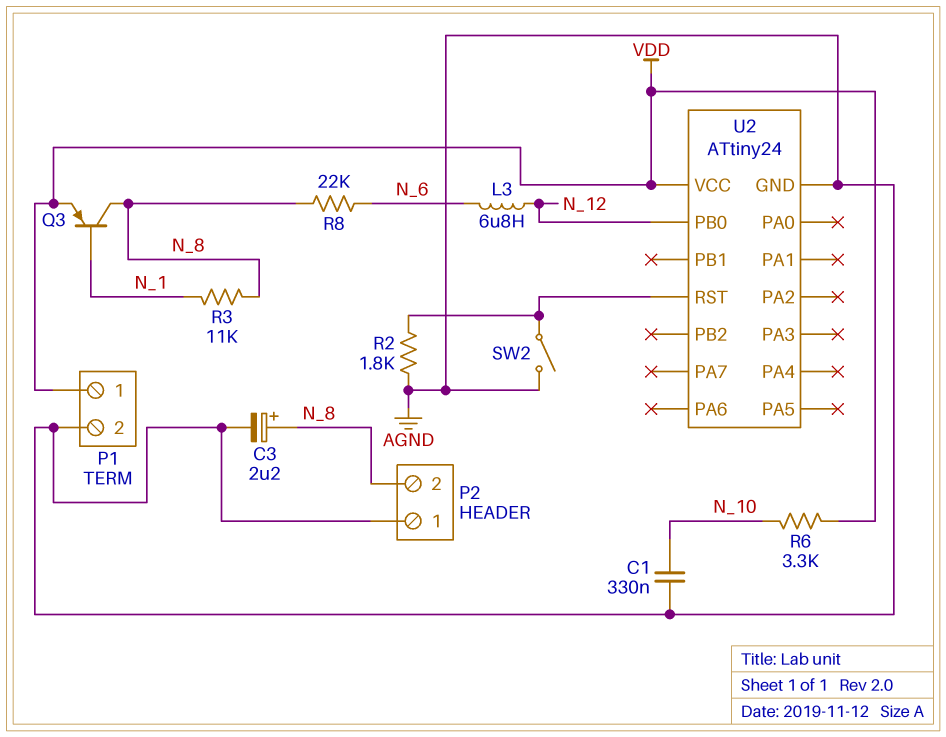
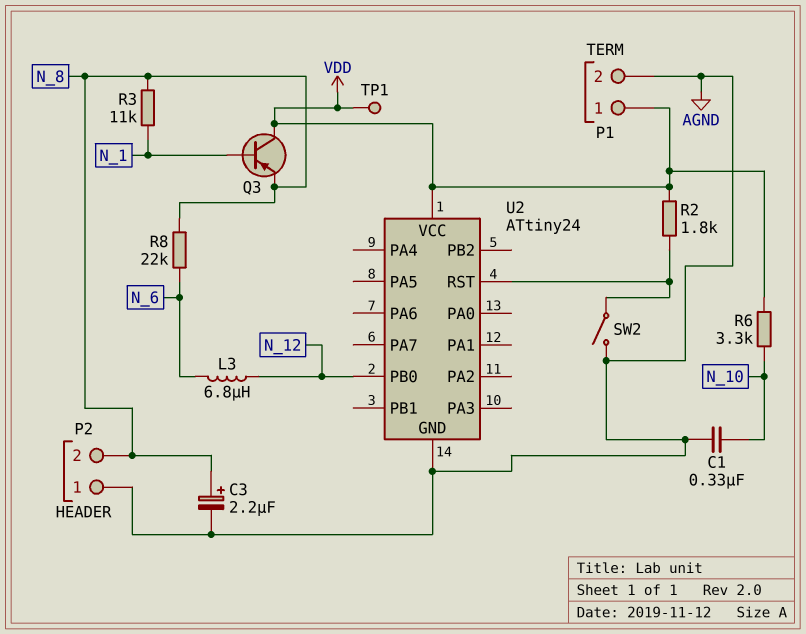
Q3: PNP (B N_1, C N_8, E VDD) -> PNP (B N_1, C VDD, E N_8)
R2: 1.8k (AGND, U2/RST) -> 1.8k (U2/RST, VDD)
TP1: none -> test point (VDD)

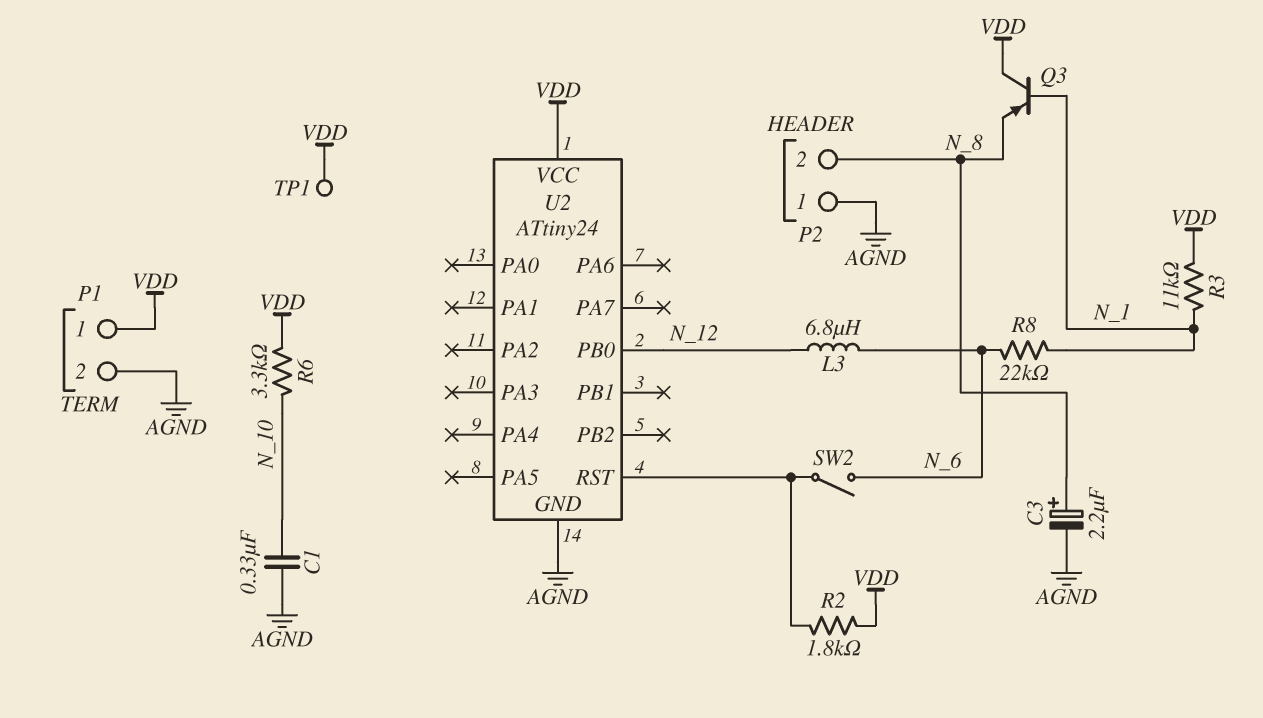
R3: 11k (N_1, N_8) -> 11k (N_1, VDD)
R8: 22k (N_6, N_8) -> 22k (N_1, N_6)
SW2: switch (AGND, U2/RST) -> switch (N_6, U2/RST)

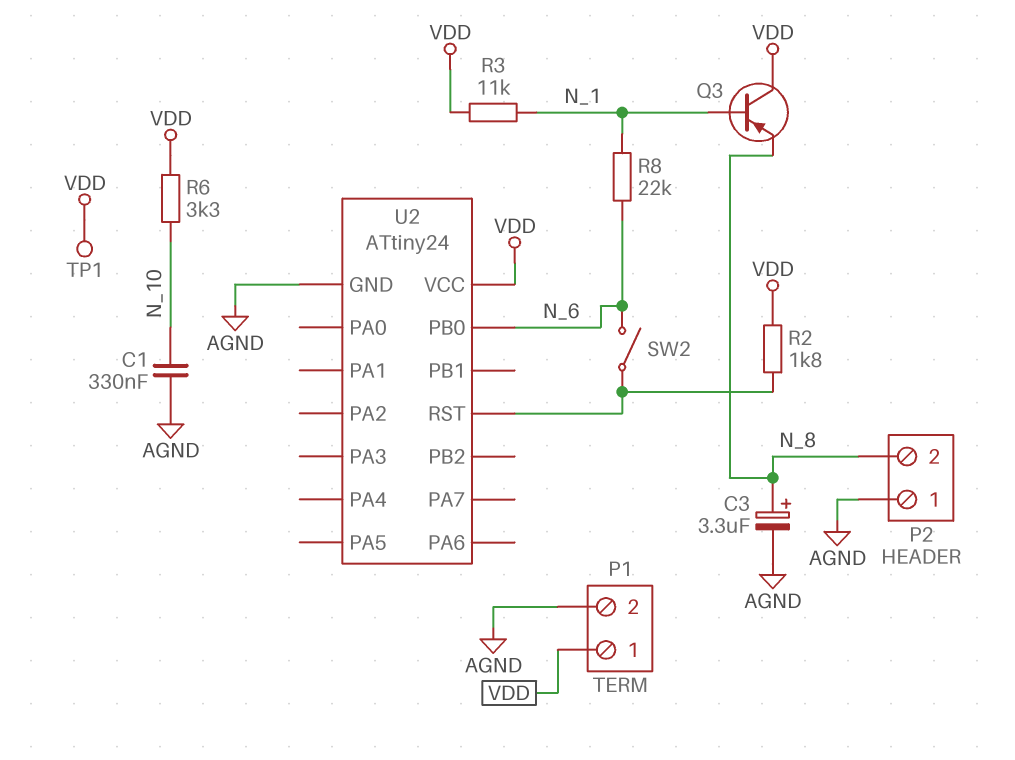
C3: 2.2uF (plus N_8, minus AGND) -> 3.3uF (plus N_8, minus AGND)
L3: 6.8uH (N_6, N_12) -> none
U2 pin PB0: N_12 -> N_6

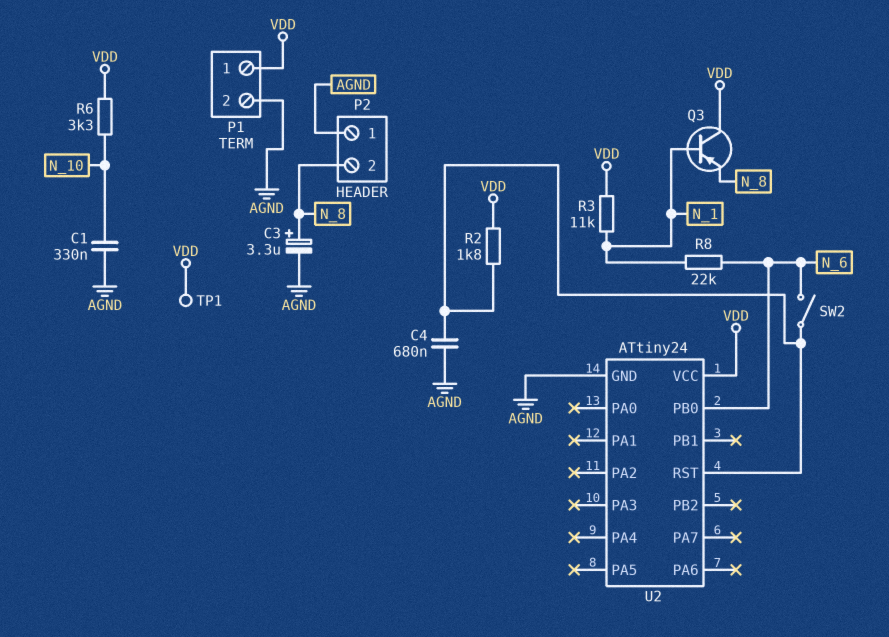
C4: none -> 680nF (AGND, U2/RST)

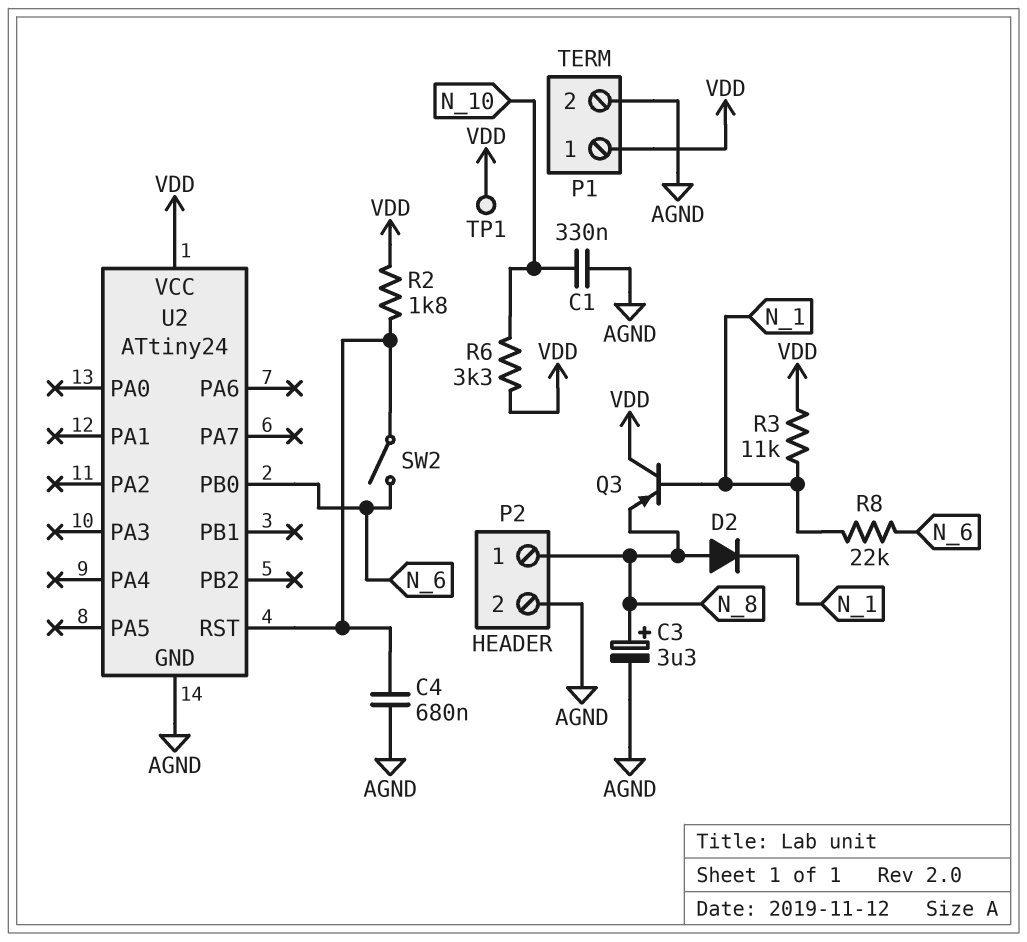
D2: none -> diode (A N_8, K N_1)
P2 pin 1: AGND -> N_8
P2 pin 2: N_8 -> AGND

